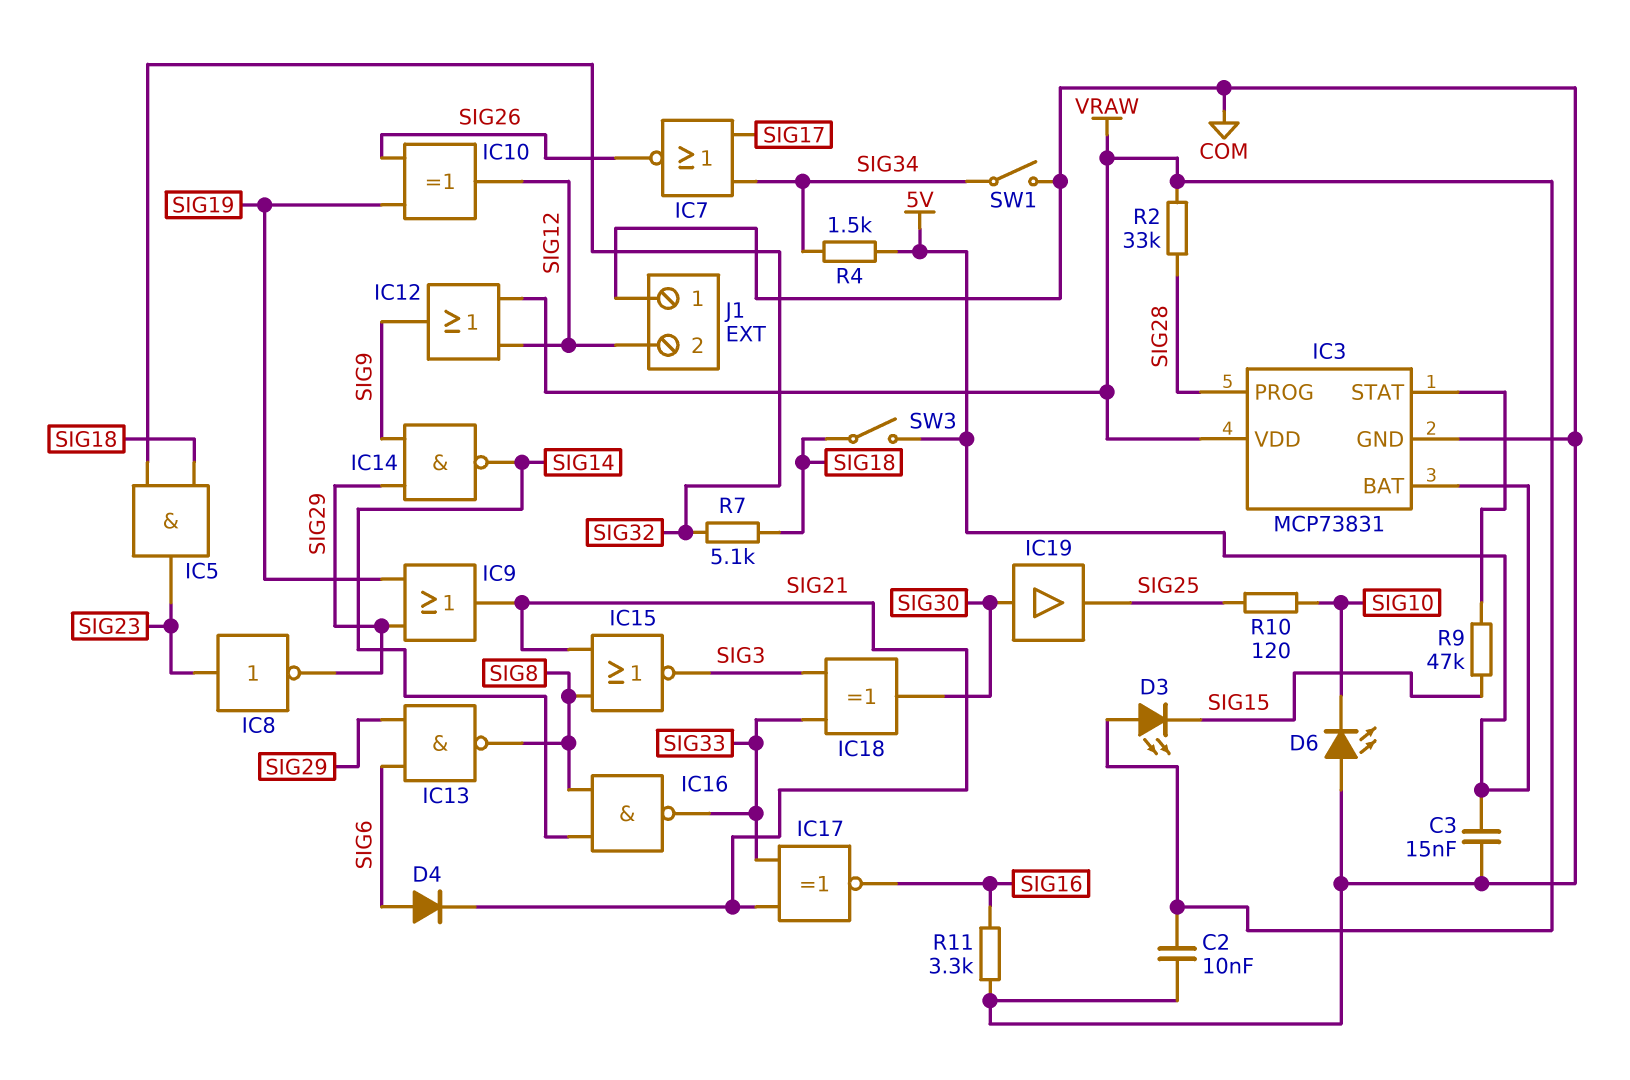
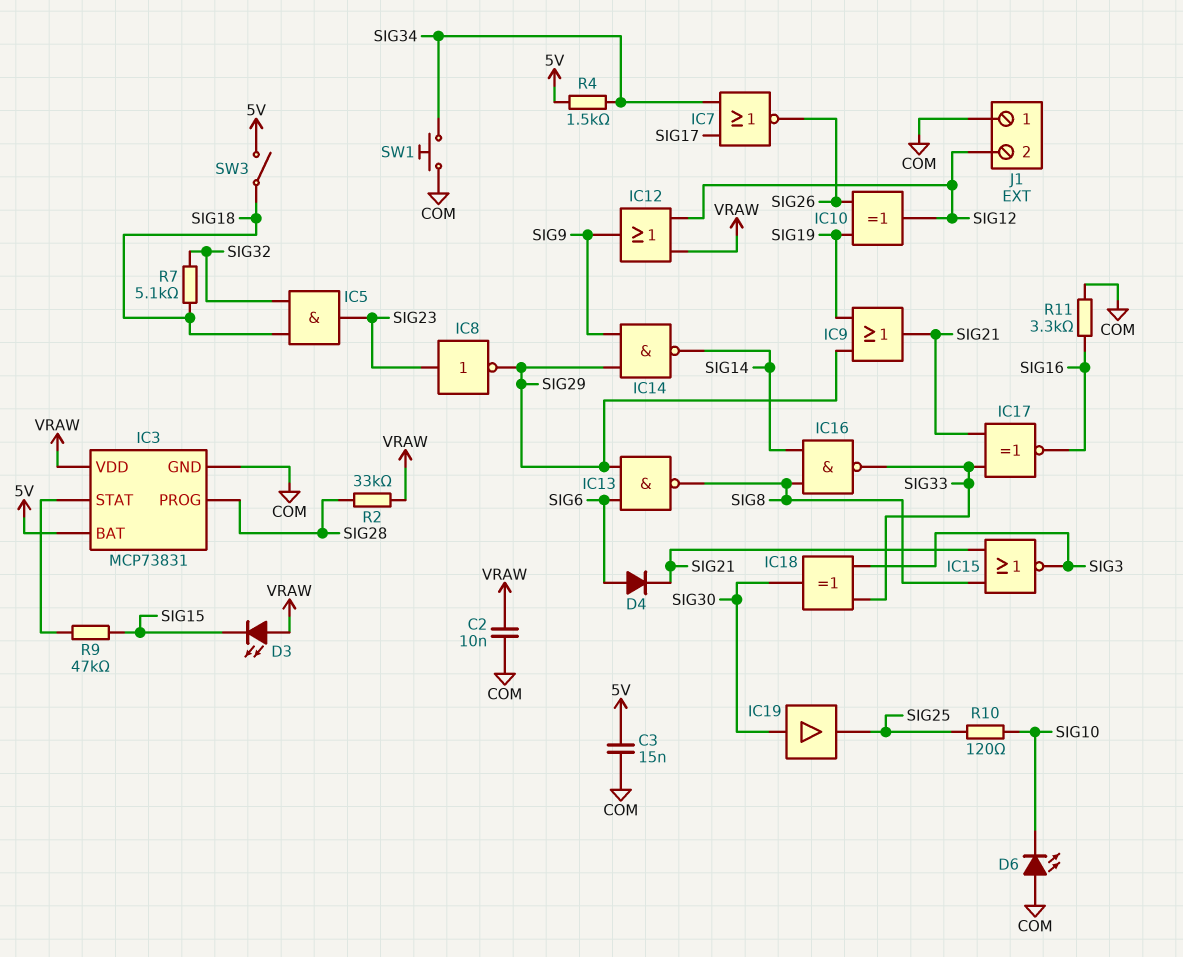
SW1: switch (COM, SIG34) -> button (COM, SIG34)

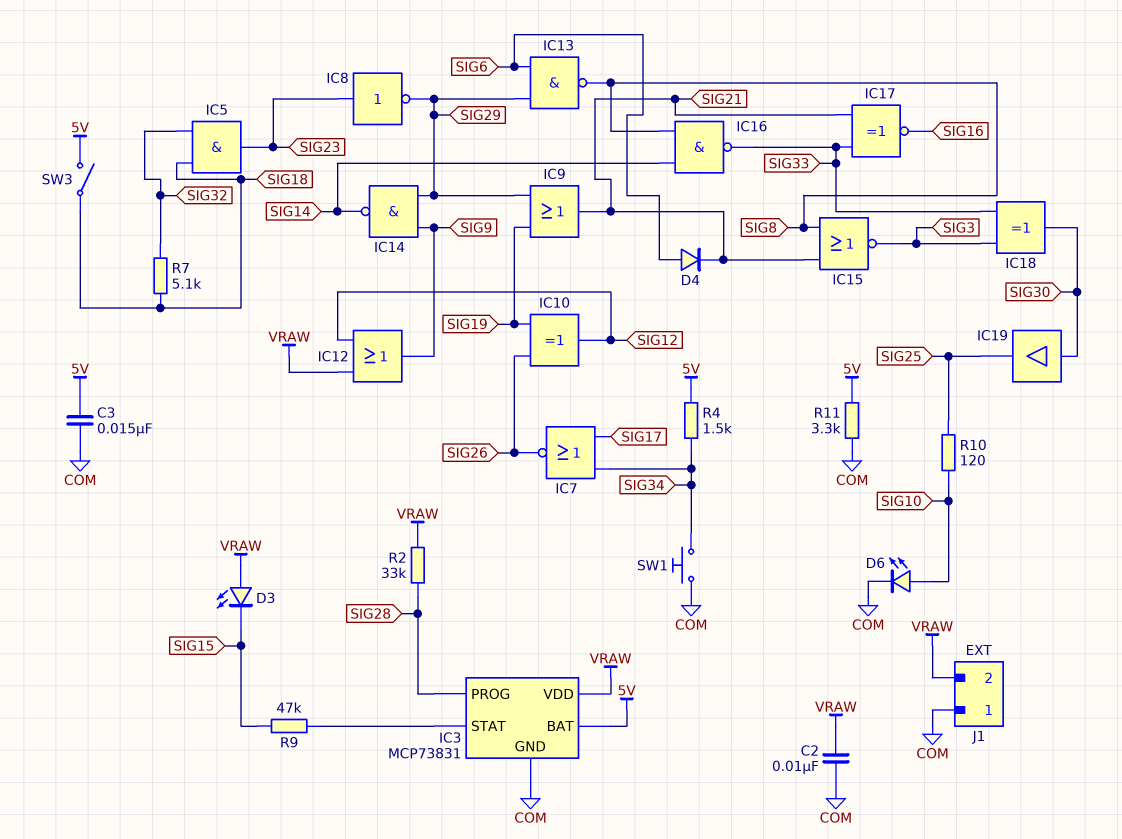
D6: LED (A COM, K SIG10) -> LED (A SIG10, K COM)
J1 pin 2: SIG12 -> VRAW
R11: 3.3k (COM, SIG16) -> 3.3k (5V, COM)

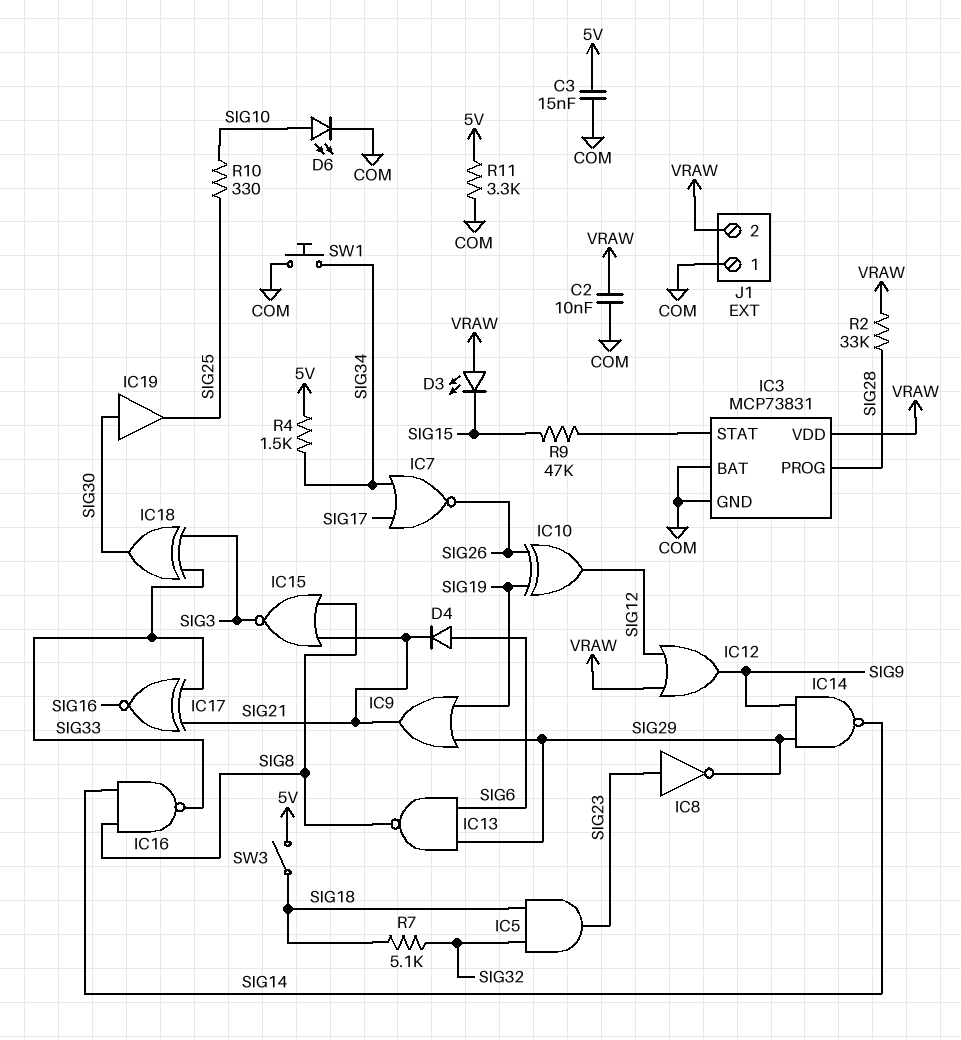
IC3 pin BAT: 5V -> COM
R10: 120 (SIG10, SIG25) -> 330 (SIG10, SIG25)

